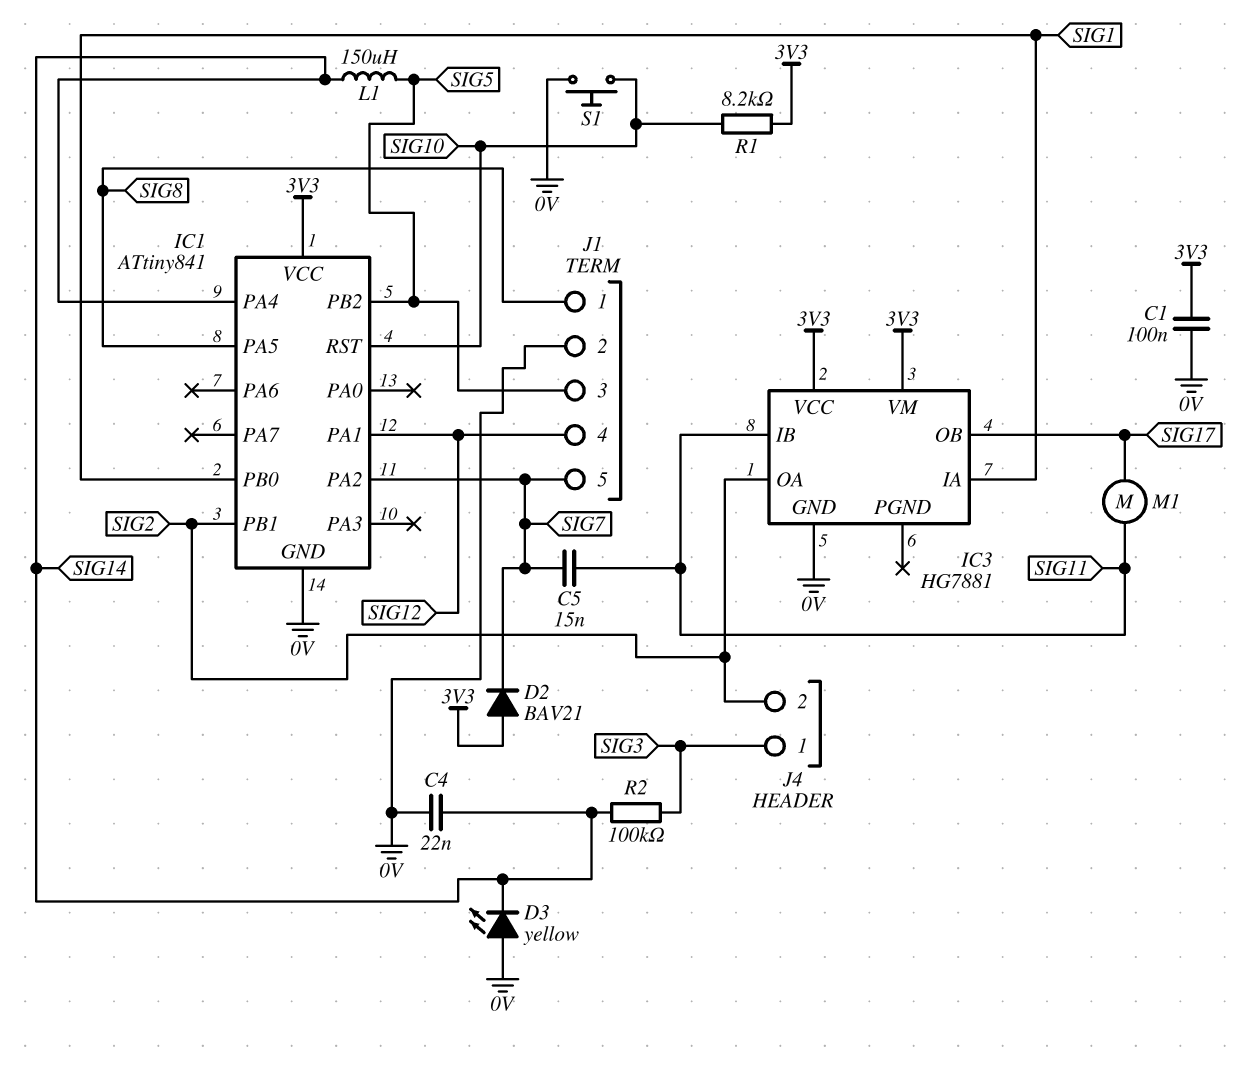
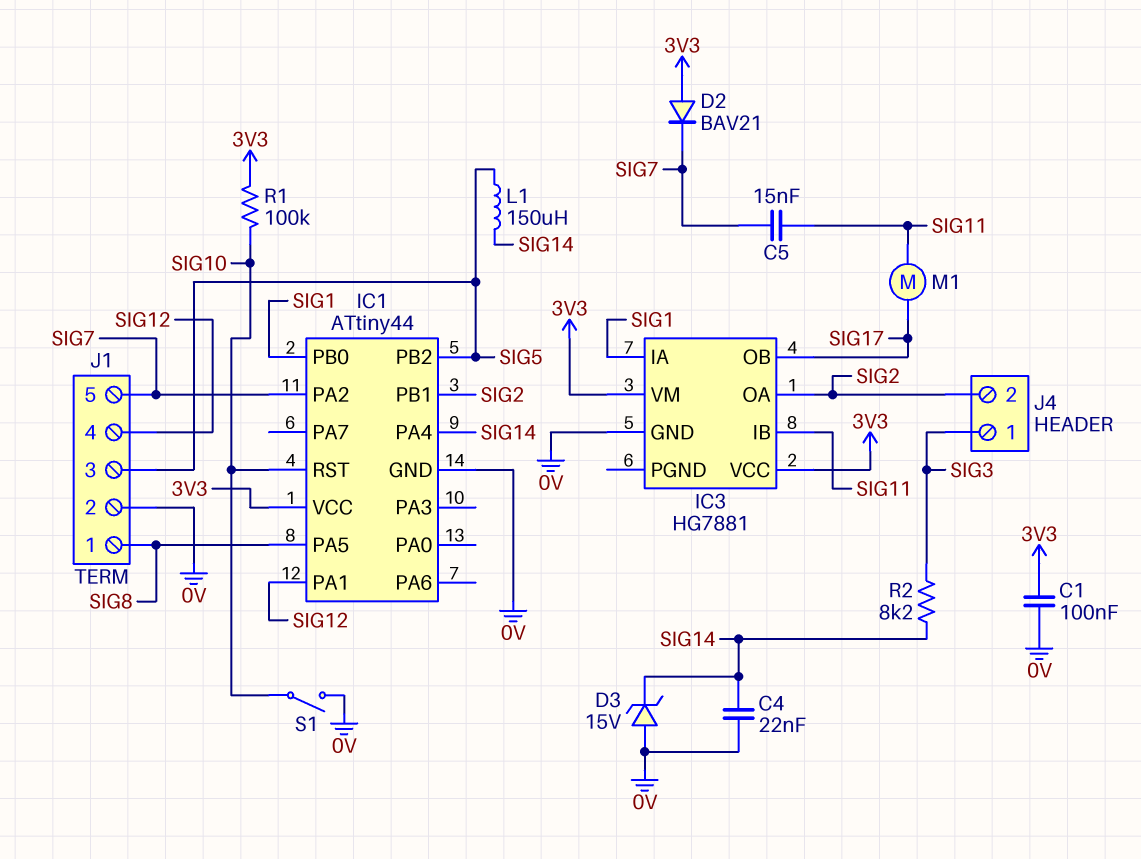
D3: LED yellow (A 0V, K SIG14) -> zener 15V (A 0V, K SIG14)
IC1: ATtiny841 -> ATtiny44
R1: 8.2k (3V3, SIG10) -> 100k (3V3, SIG10)
R2: 100k (SIG3, SIG14) -> 8.2k (SIG3, SIG14)
S1: button (0V, SIG10) -> switch (0V, SIG10)

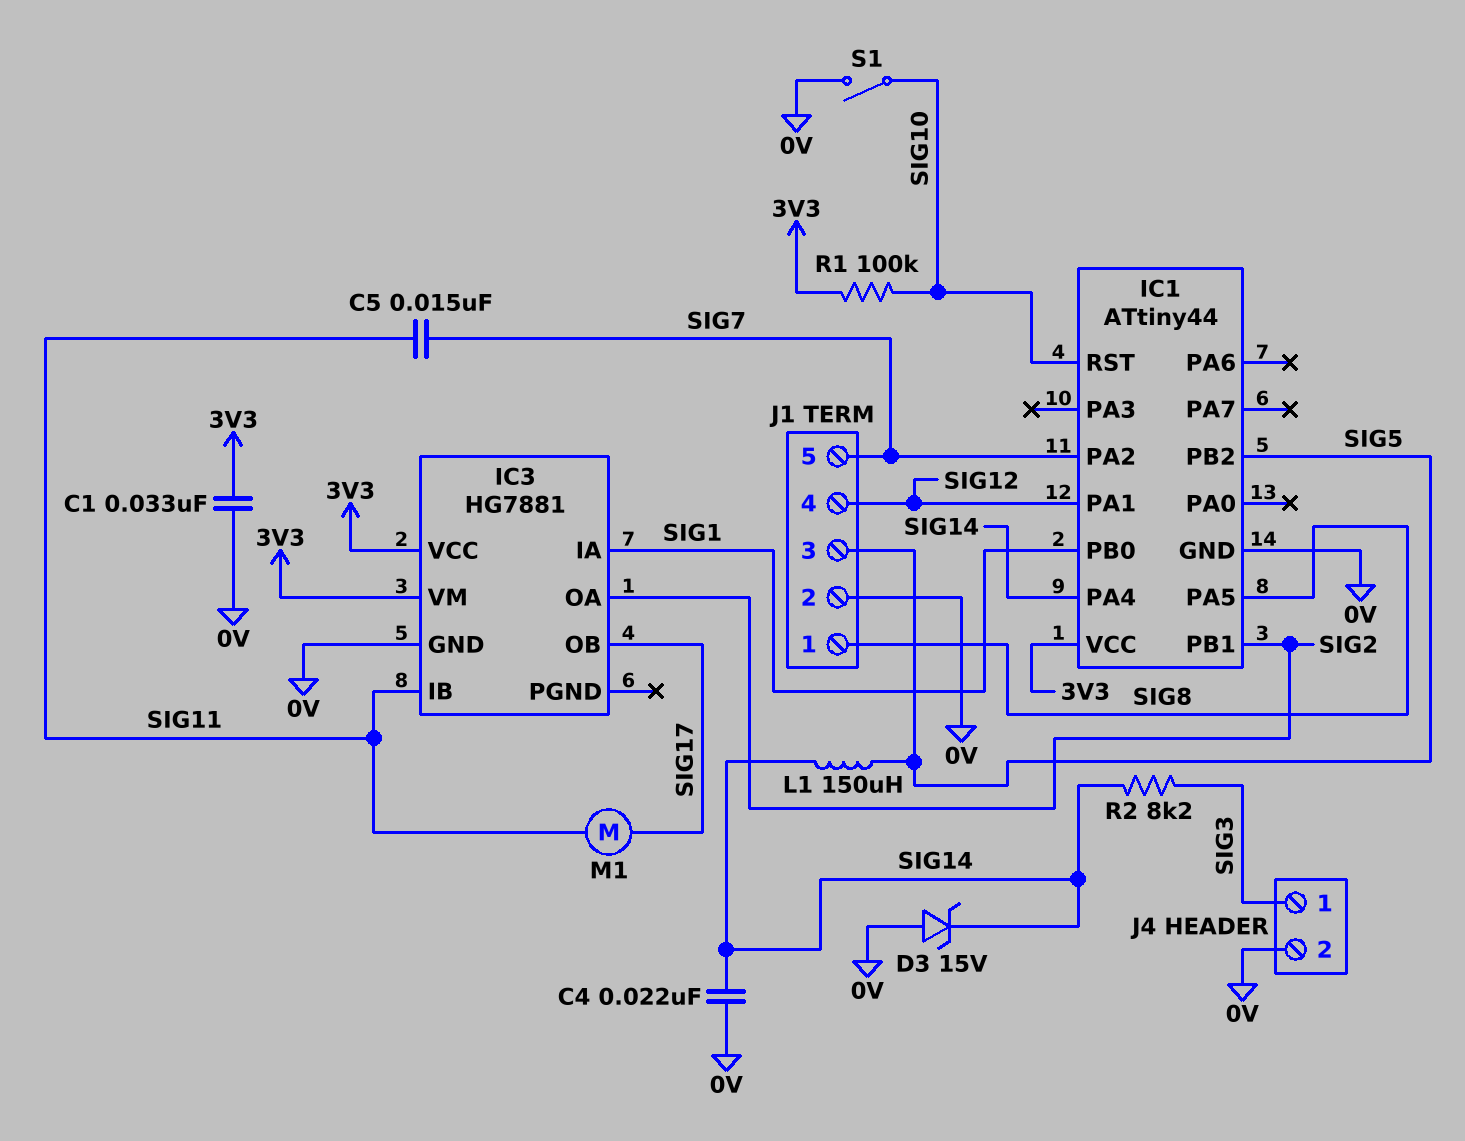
C1: 100nF (0V, 3V3) -> 33nF (0V, 3V3)
D2: diode BAV21 (A 3V3, K SIG7) -> none
J4 pin 2: SIG2 -> 0V

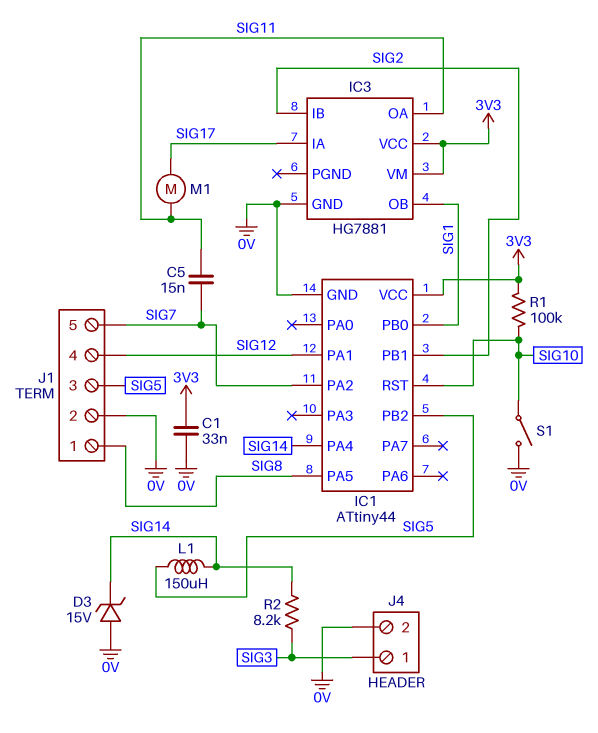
C4: 22nF (0V, SIG14) -> none
IC3 pin IA: SIG1 -> SIG17
IC3 pin IB: SIG11 -> SIG2
IC3 pin OA: SIG2 -> SIG11
IC3 pin OB: SIG17 -> SIG1

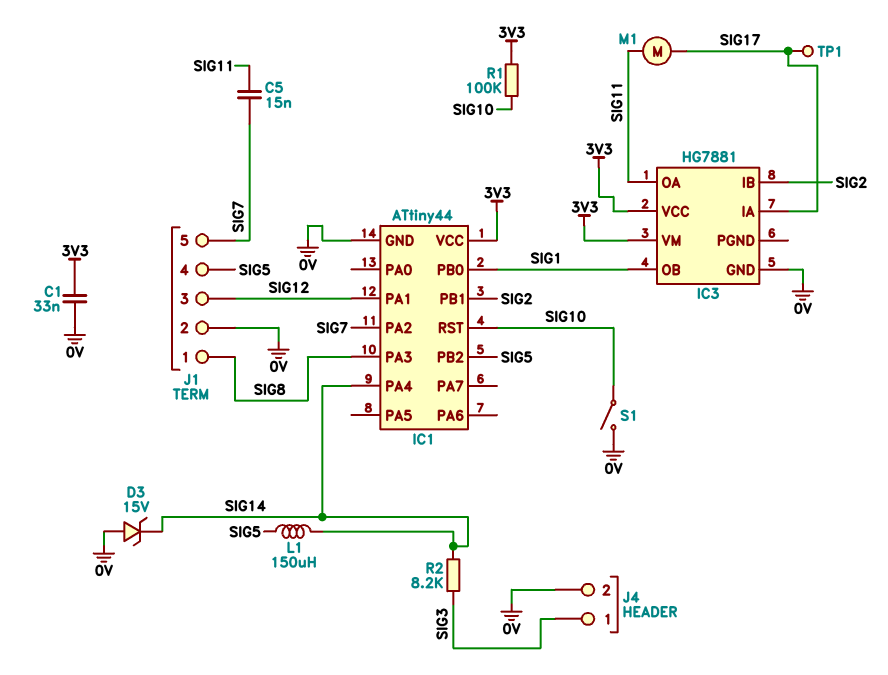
IC1 pin PA3: none -> SIG8
IC1 pin PA5: SIG8 -> none
J1 pin 3: SIG5 -> SIG12
J1 pin 4: SIG12 -> SIG5
TP1: none -> test point (SIG17)

